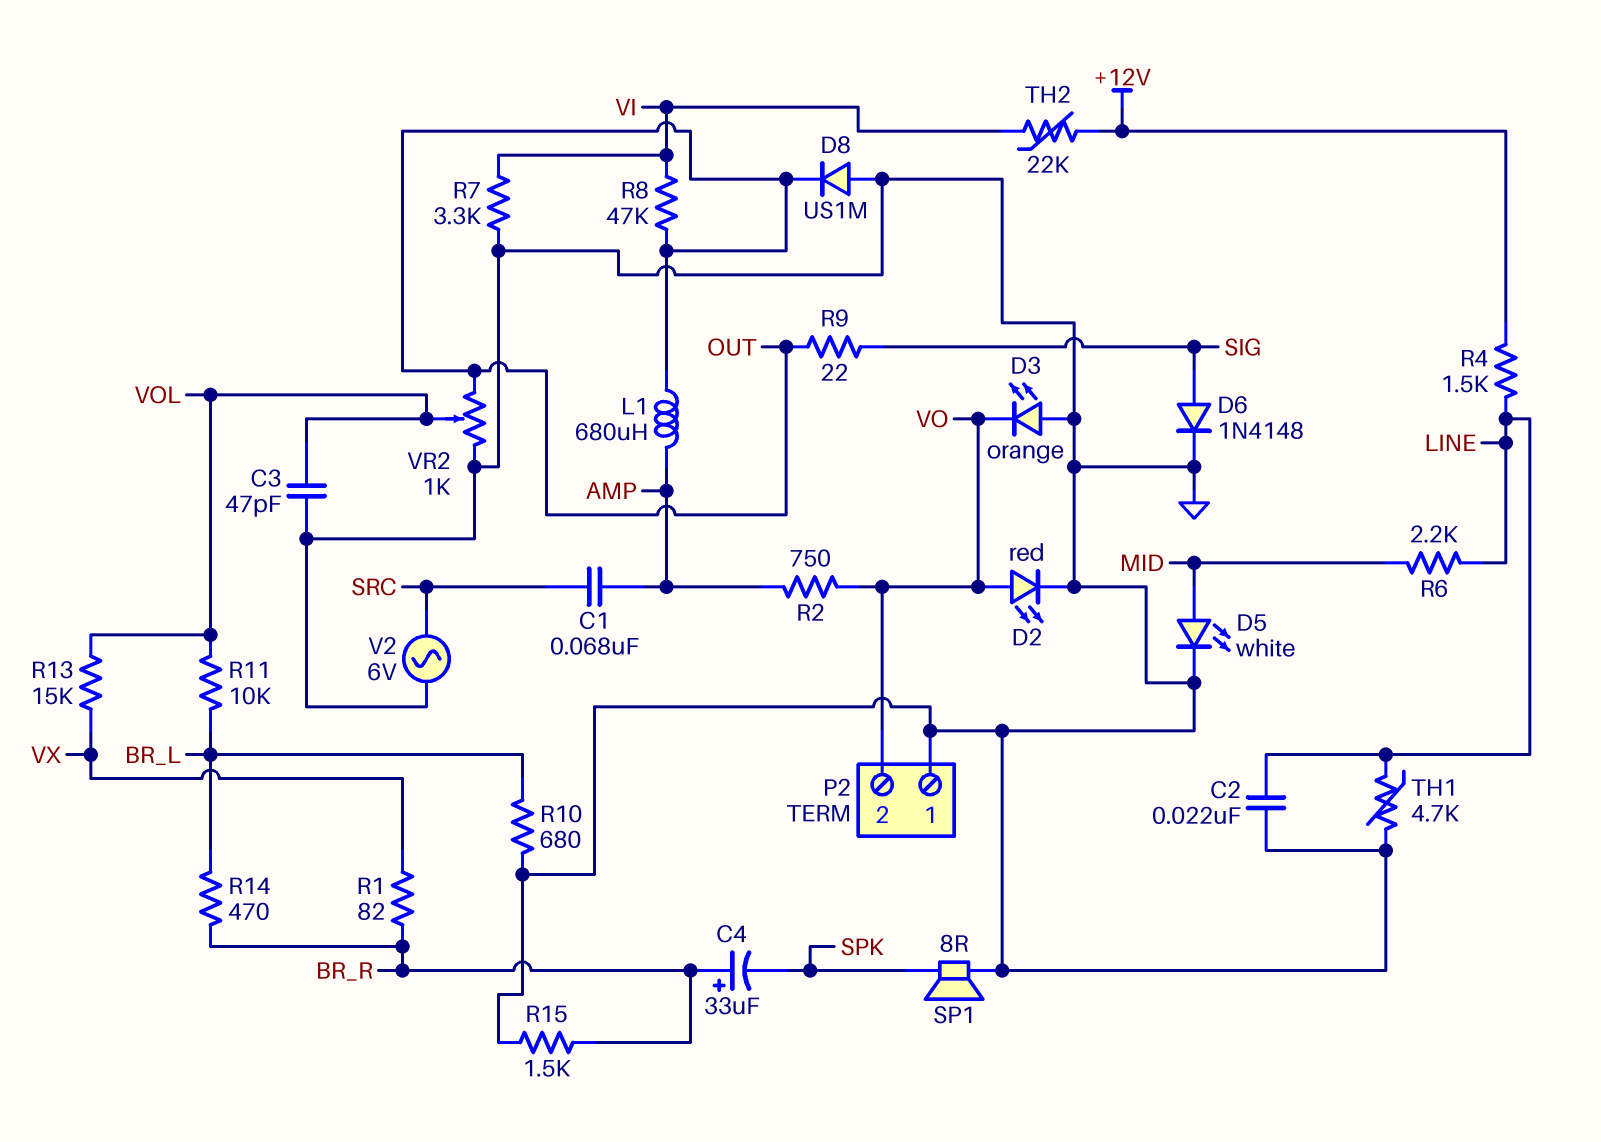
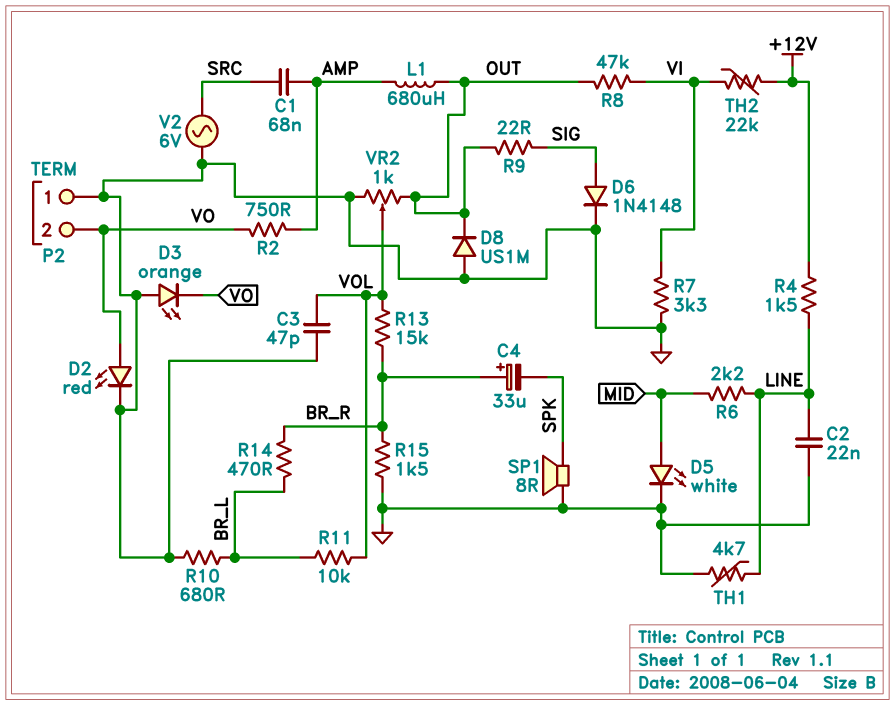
R1: 82 (BR_R, VX) -> none
R13: 15k (VOL, VX) -> 15k (BR_R, VOL)

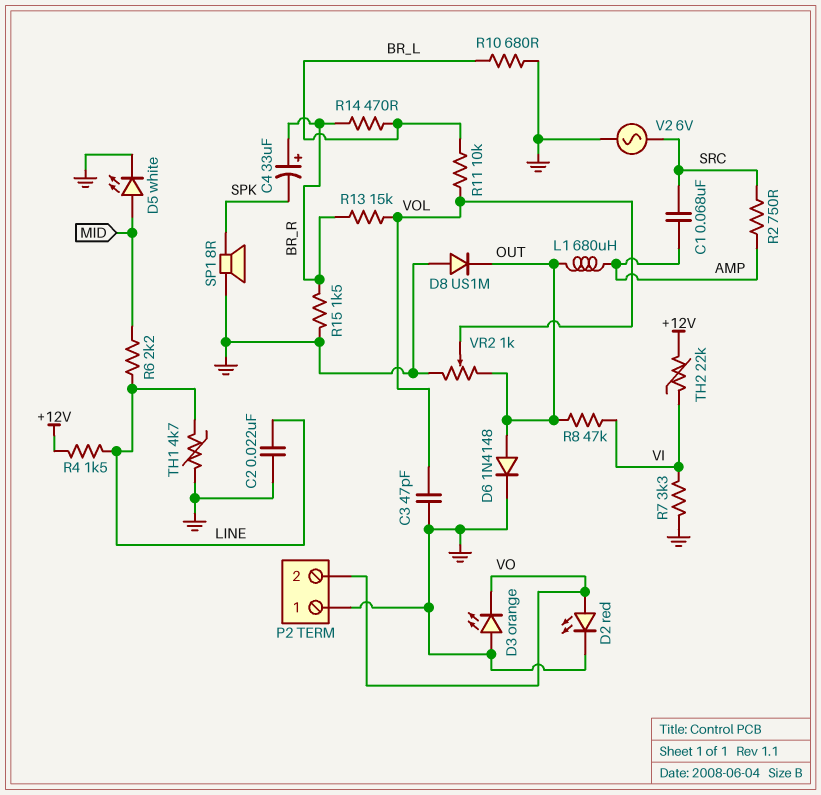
D6: diode 1N4148 (A SIG, K GND) -> diode 1N4148 (A OUT, K GND)
R2: 750 (AMP, VO) -> 750 (AMP, SRC)
R9: 22 (OUT, SIG) -> none

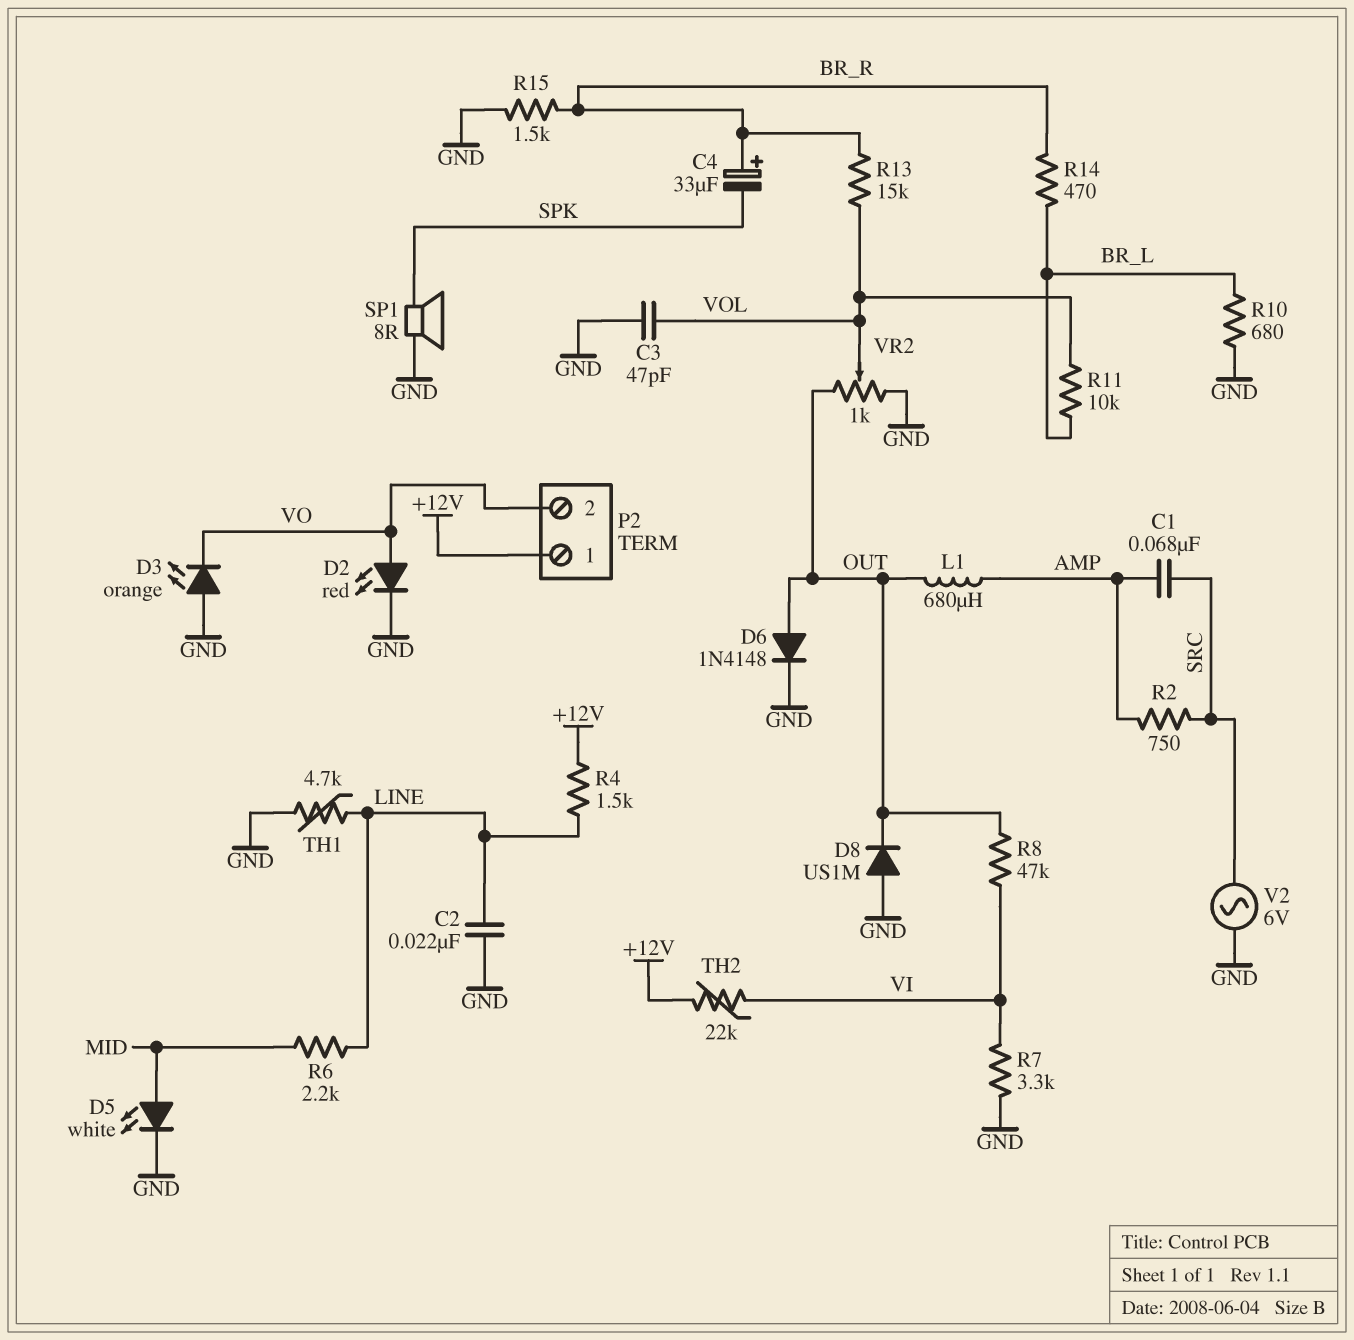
P2 pin 1: GND -> +12V

